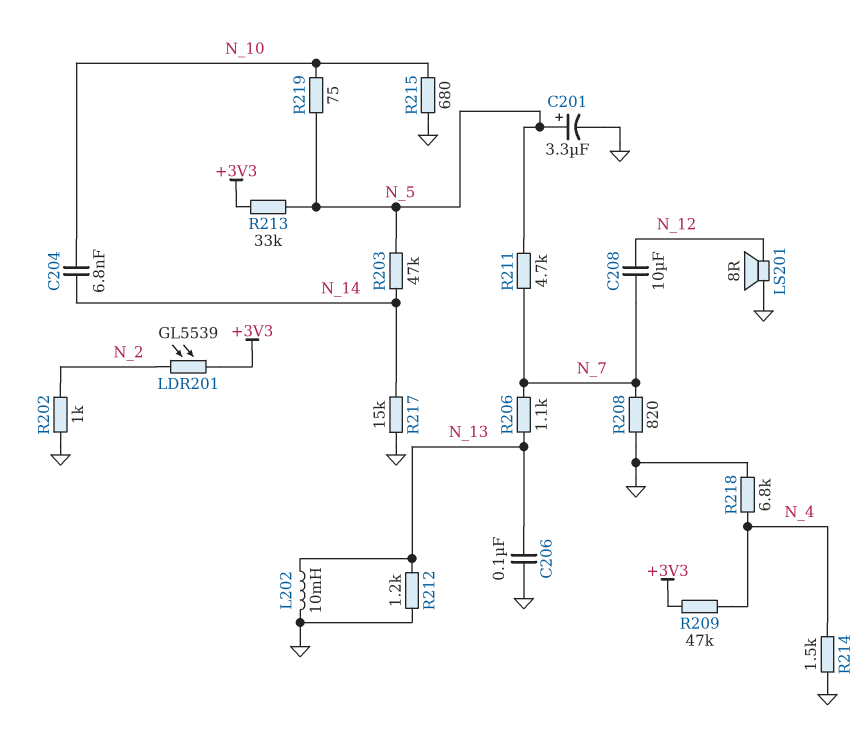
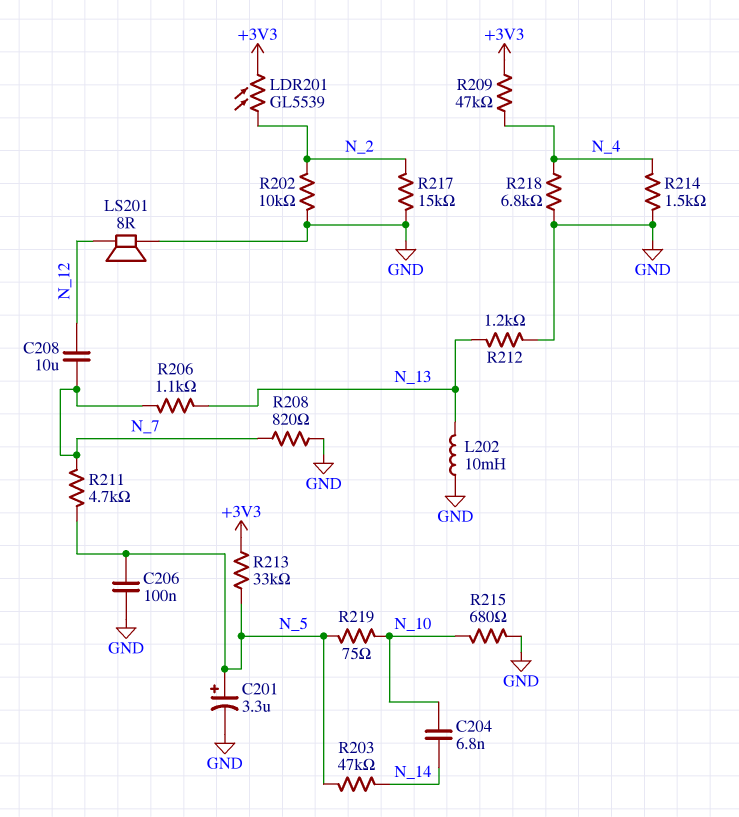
C206: 100nF (GND, N_13) -> 100nF (GND, N_5)
R202: 1k (GND, N_2) -> 10k (GND, N_2)
R217: 15k (GND, N_14) -> 15k (GND, N_2)

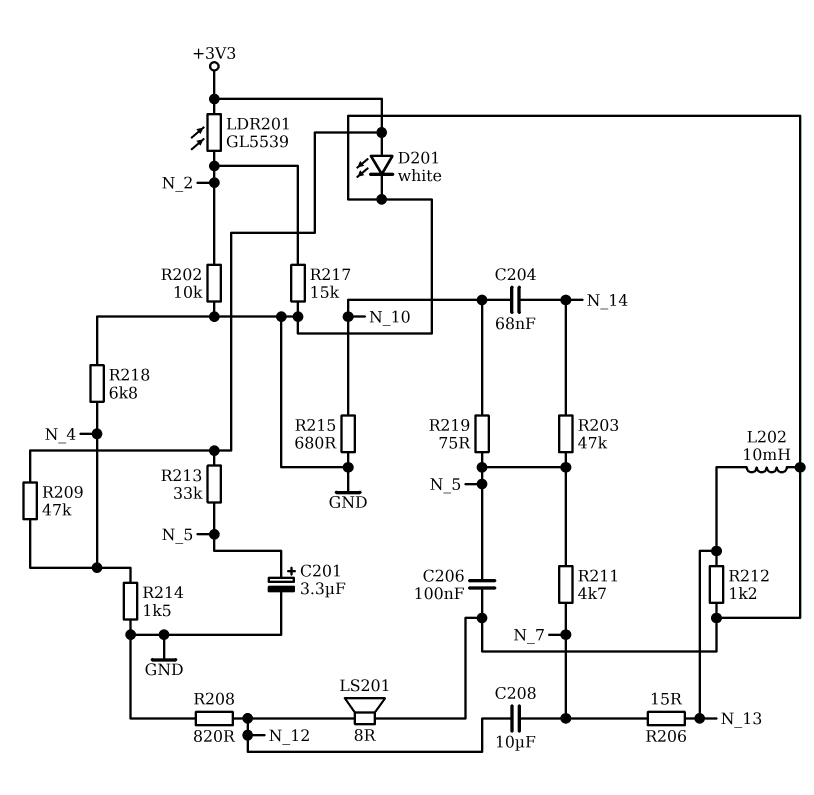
C204: 6.8nF (N_10, N_14) -> 68nF (N_10, N_14)
D201: none -> LED white (A +3V3, K GND)
R206: 1.1k (N_7, N_13) -> 15 (N_7, N_13)
R208: 820 (GND, N_7) -> 820 (GND, N_12)

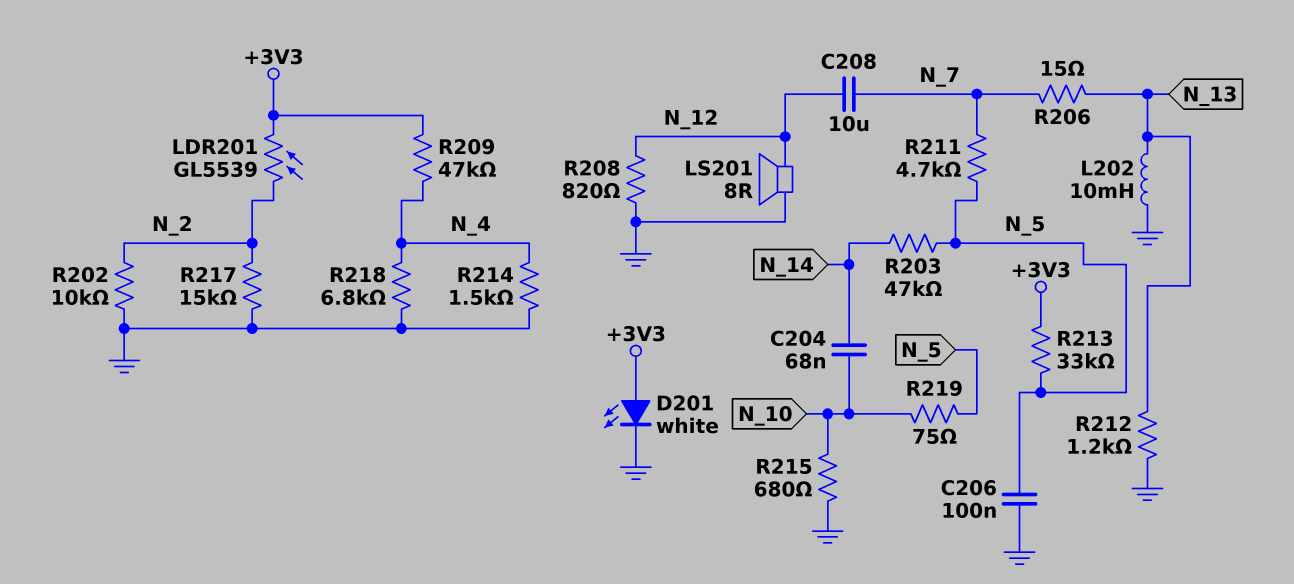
C201: 3.3uF (plus N_5, minus GND) -> none

